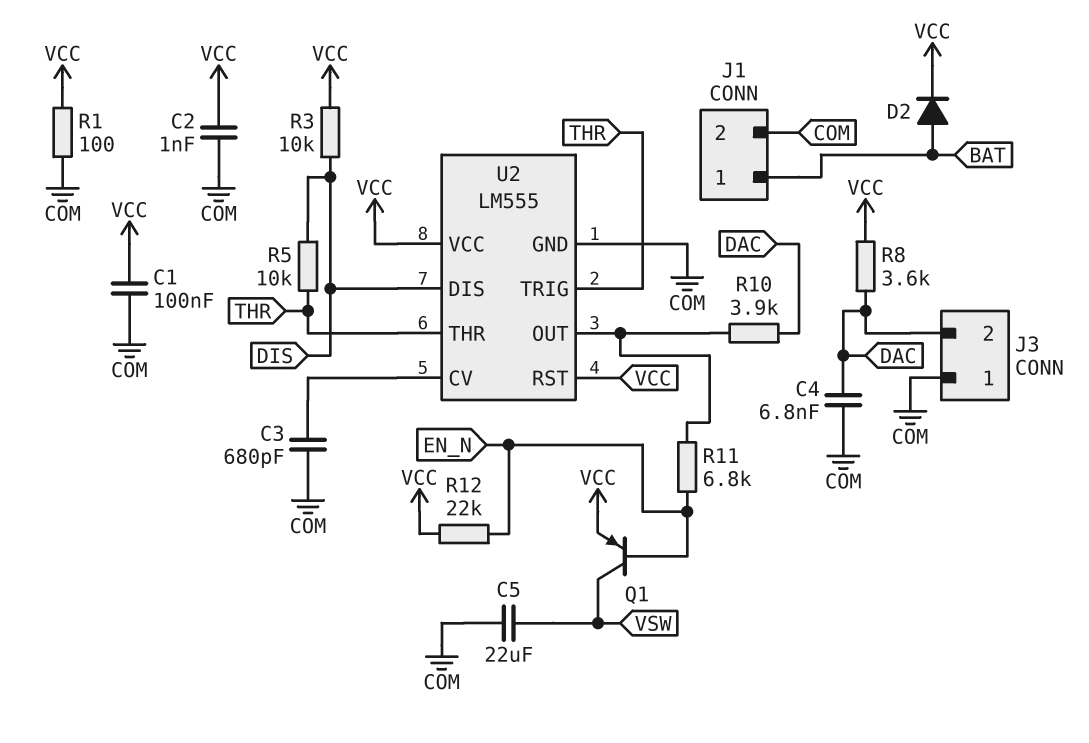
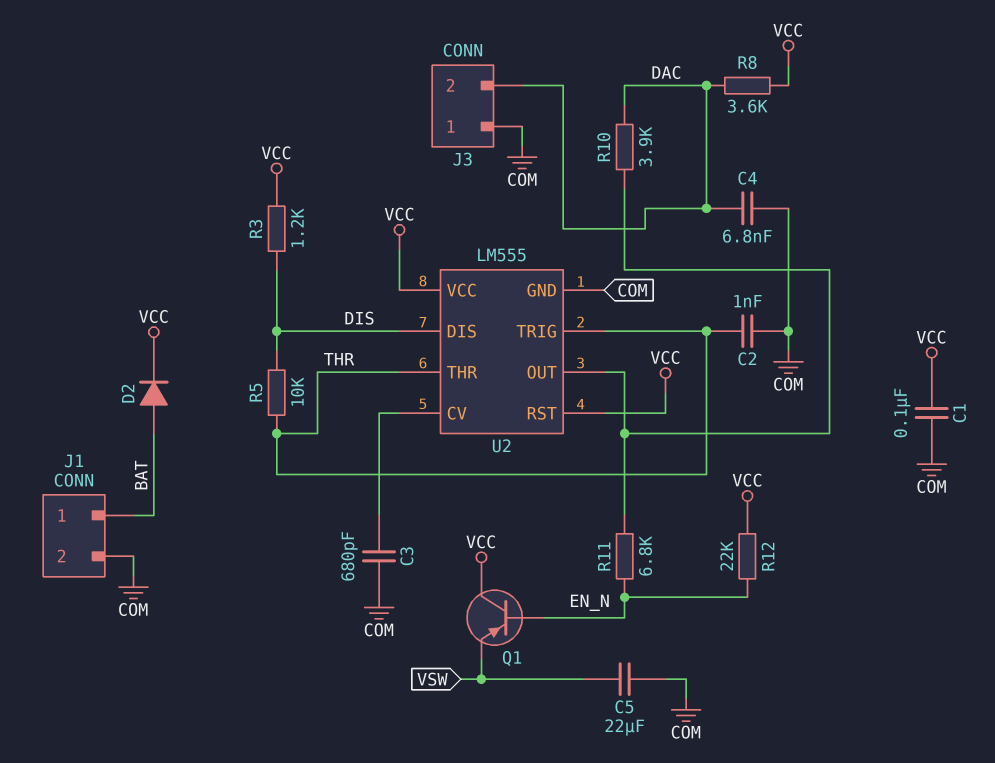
C2: 1nF (COM, VCC) -> 1nF (COM, THR)
Q1: PNP (B EN_N, C VSW, E VCC) -> PNP (B EN_N, C VCC, E VSW)
R1: 100 (COM, VCC) -> none
R3: 10k (DIS, VCC) -> 1.2k (DIS, VCC)

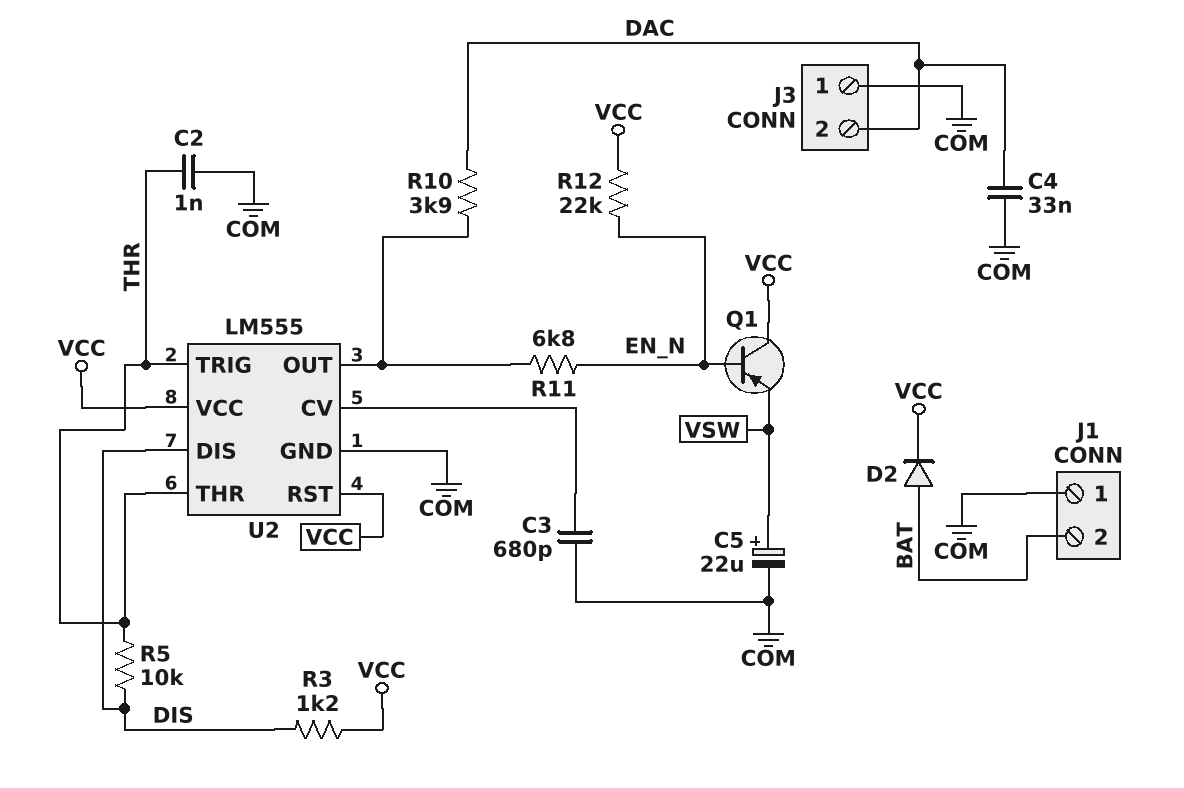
C1: 100nF (COM, VCC) -> none
C4: 6.8nF (COM, DAC) -> 33nF (COM, DAC)
C5: 22uF (COM, VSW) -> 22uF (plus VSW, minus COM)
J1 pin 1: BAT -> COM
J1 pin 2: COM -> BAT
R8: 3.6k (DAC, VCC) -> none

